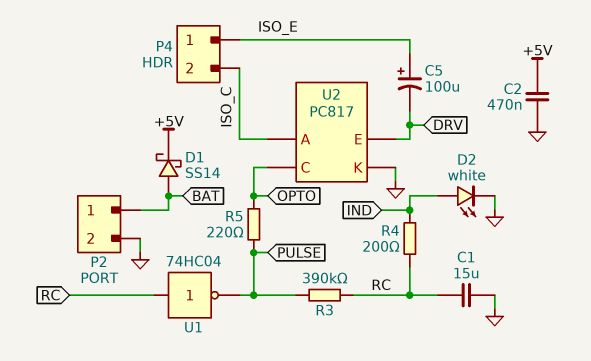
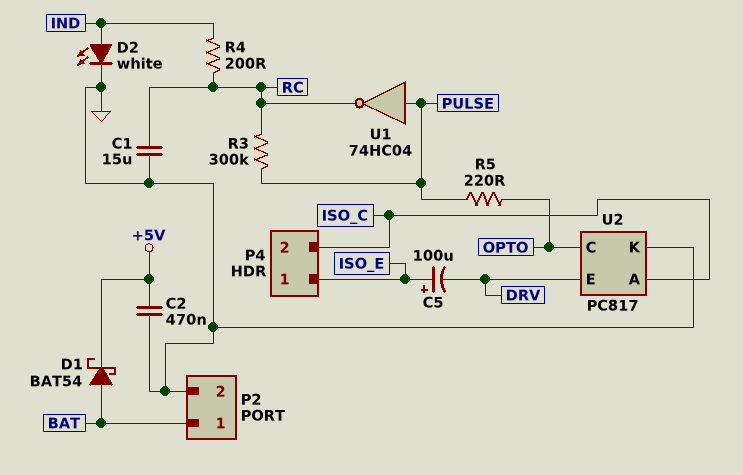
D1: schottky SS14 (A BAT, K +5V) -> schottky BAT54 (A BAT, K +5V)
R3: 390k (PULSE, RC) -> 300k (PULSE, RC)
U1: NOT 74HC04 (in RC, out PULSE) -> NOT 74HC04 (in PULSE, out RC)

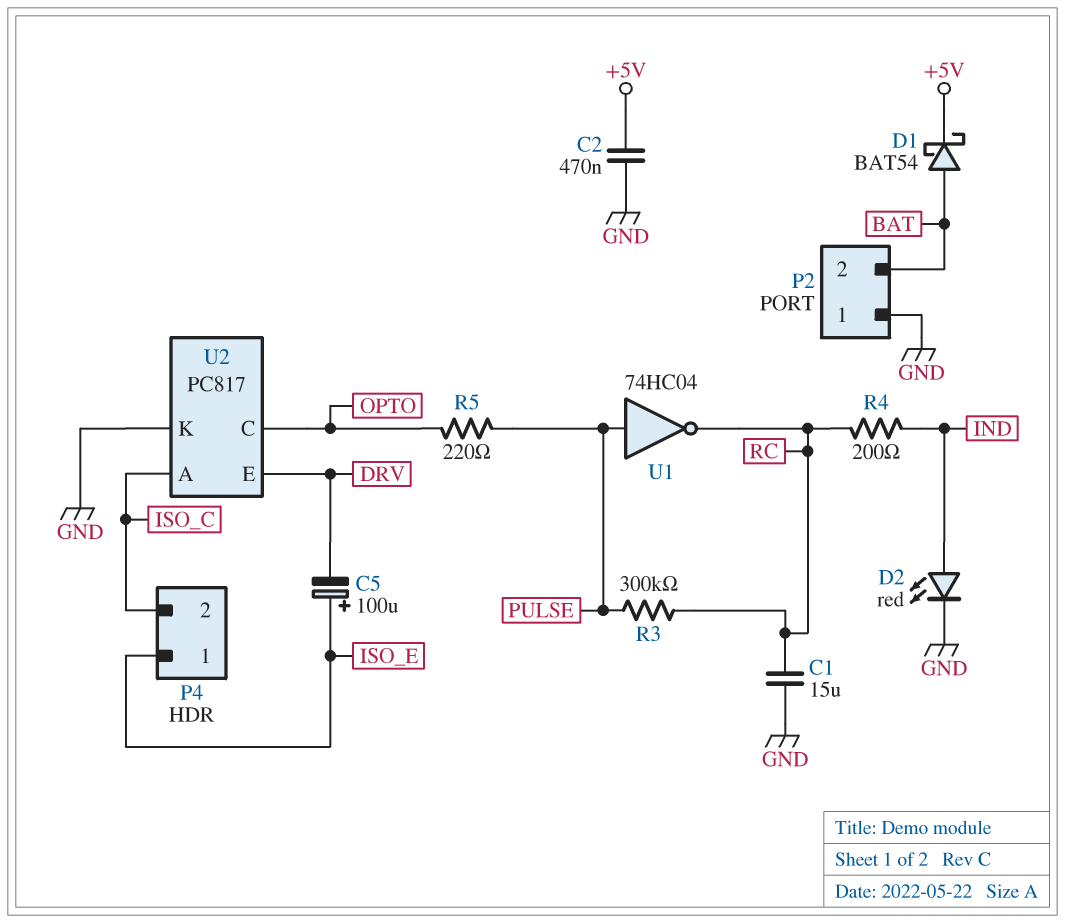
D2: LED white (A IND, K GND) -> LED red (A IND, K GND)
P2 pin 1: BAT -> GND
P2 pin 2: GND -> BAT

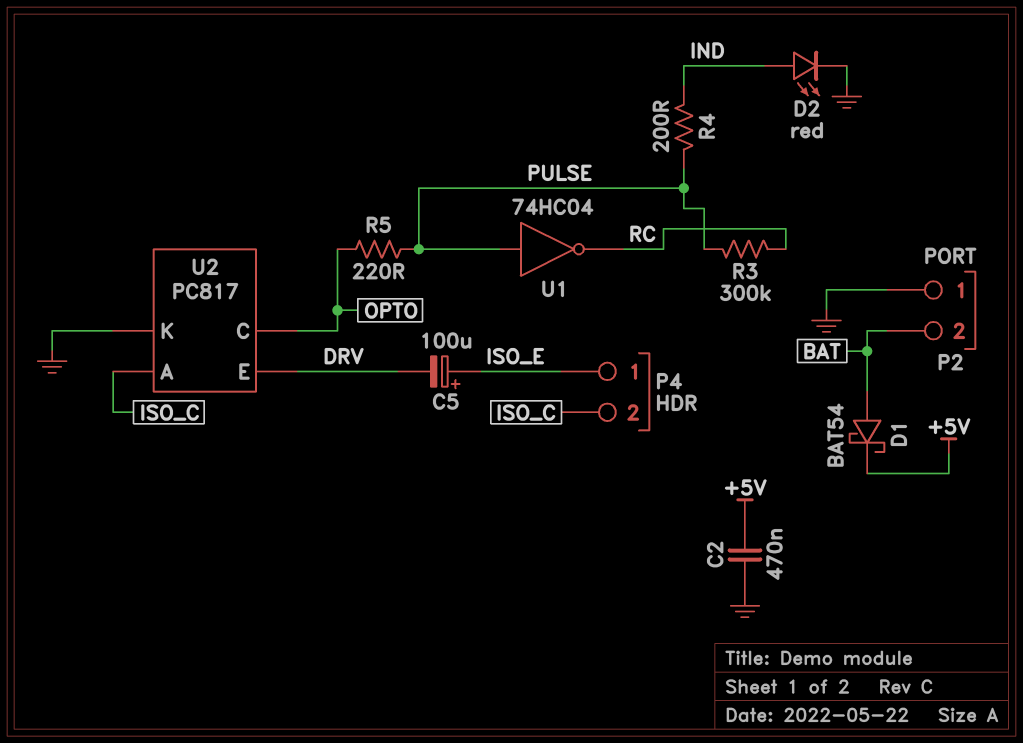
C1: 15uF (GND, RC) -> none
R4: 200 (IND, RC) -> 200 (IND, PULSE)

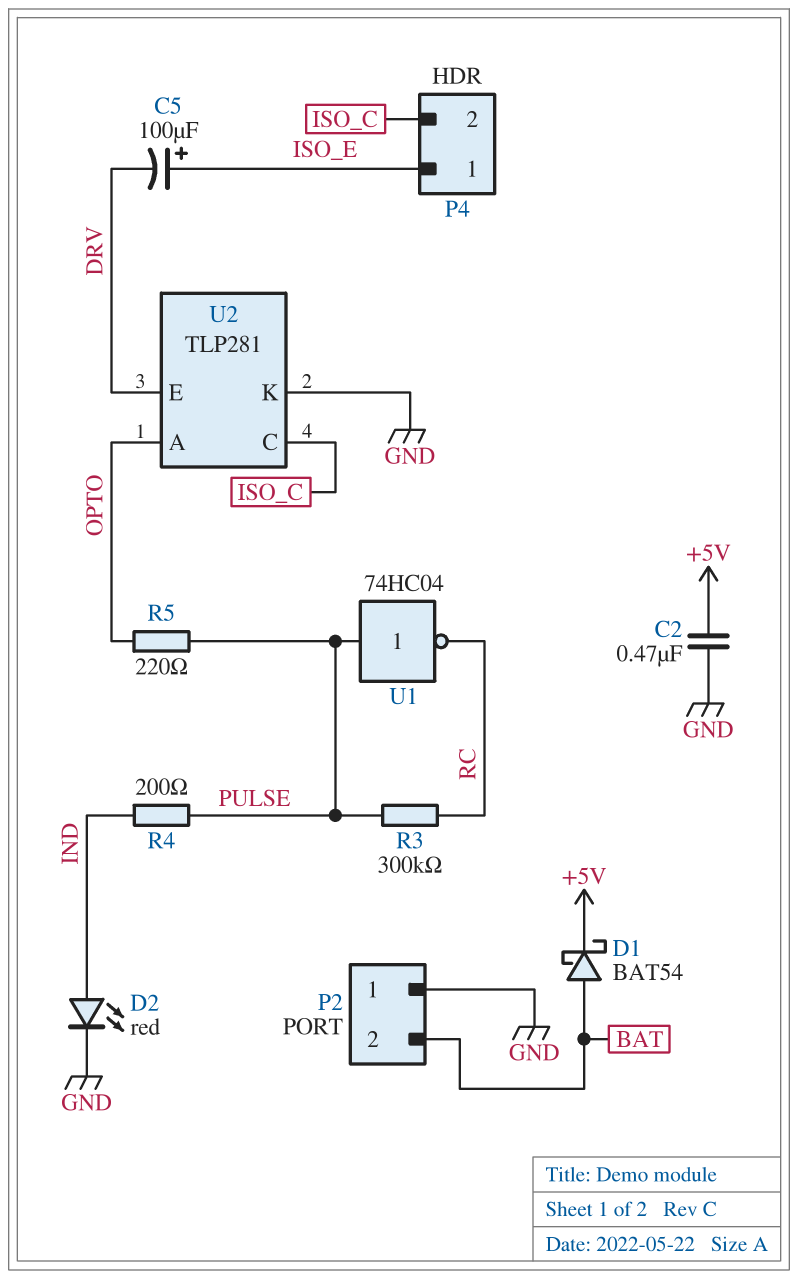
U2: PC817 -> TLP281
U2 pin A: ISO_C -> OPTO
U2 pin C: OPTO -> ISO_C

